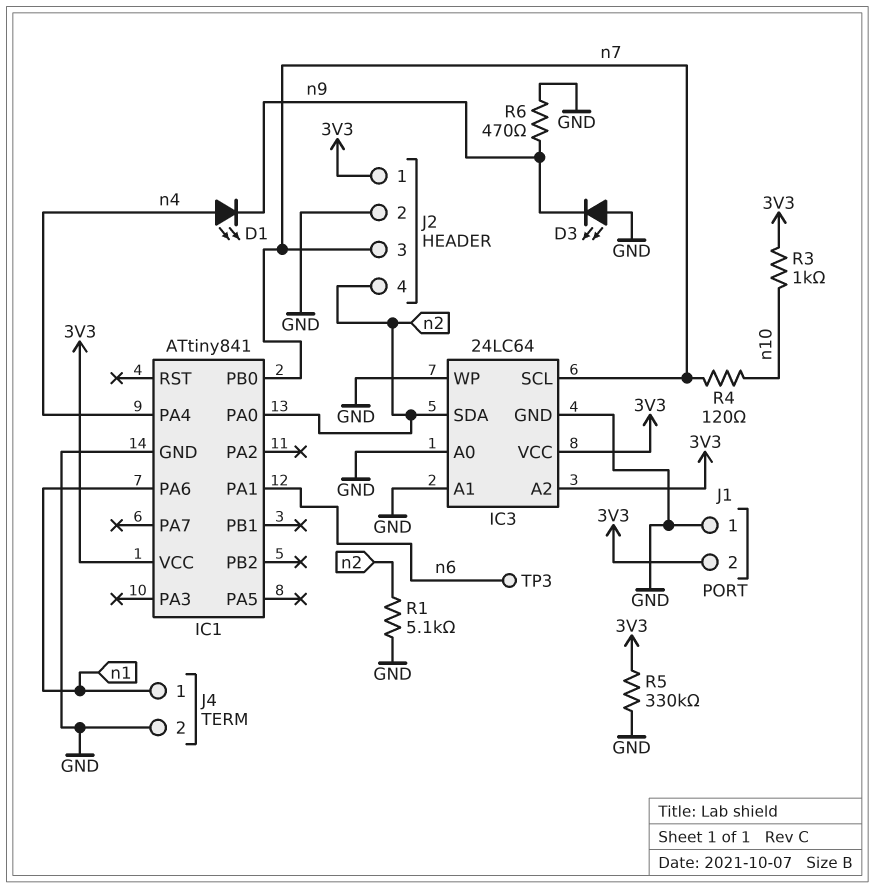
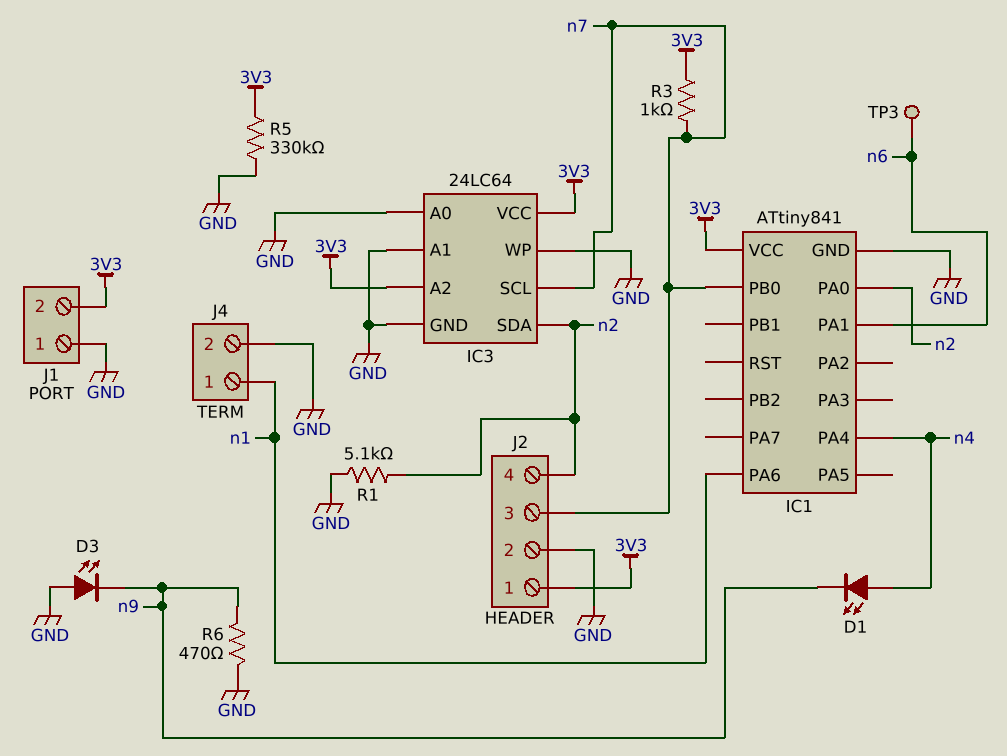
R3: 1k (3V3, n10) -> 1k (3V3, n7)
R4: 120 (n7, n10) -> none

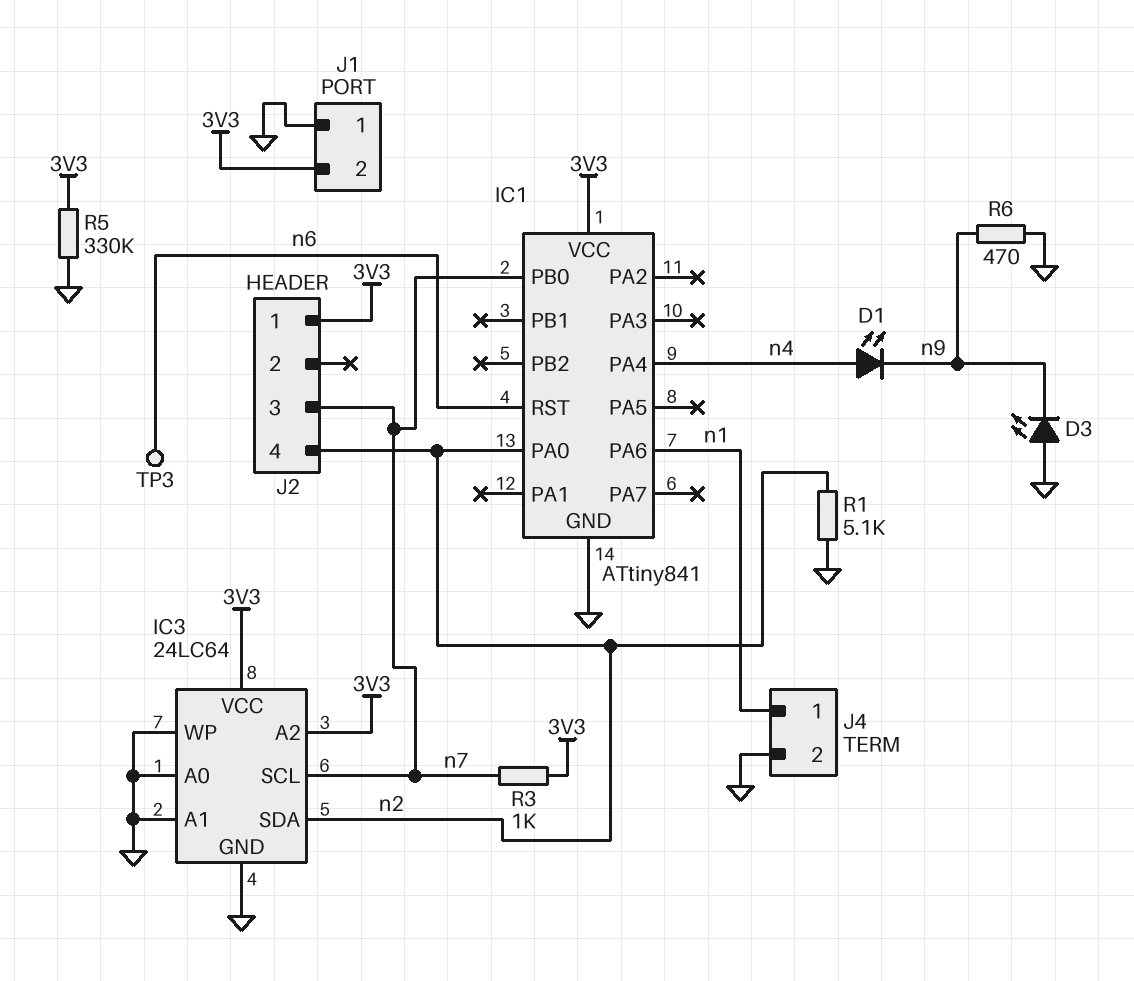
IC1 pin PA1: n6 -> none
IC1 pin RST: none -> n6
J2 pin 2: GND -> none

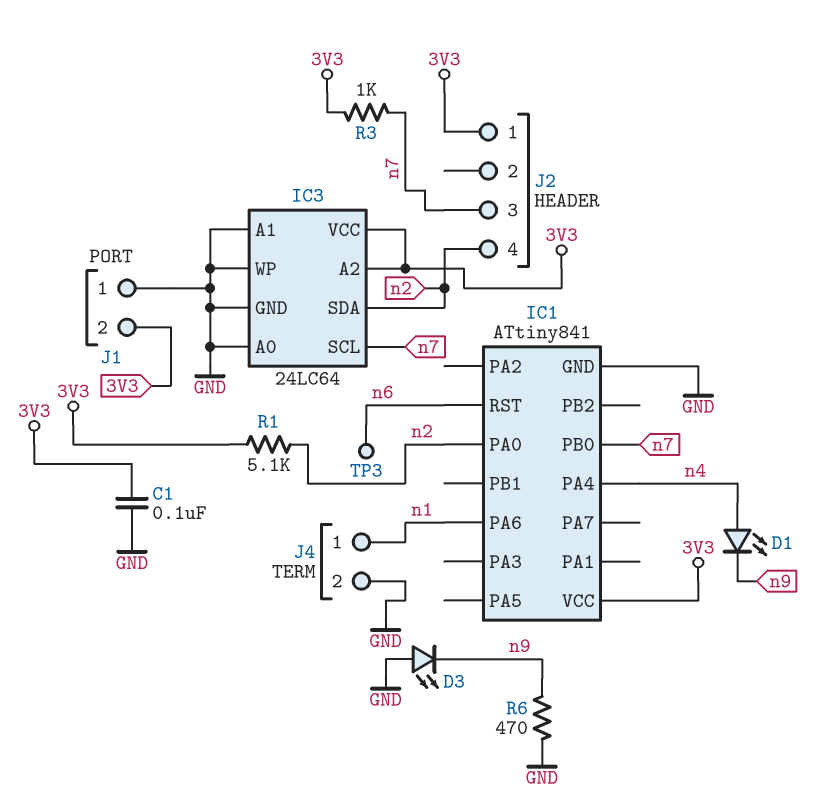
C1: none -> 100nF (3V3, GND)
R1: 5.1k (GND, n2) -> 5.1k (3V3, n2)
R5: 330k (3V3, GND) -> none

